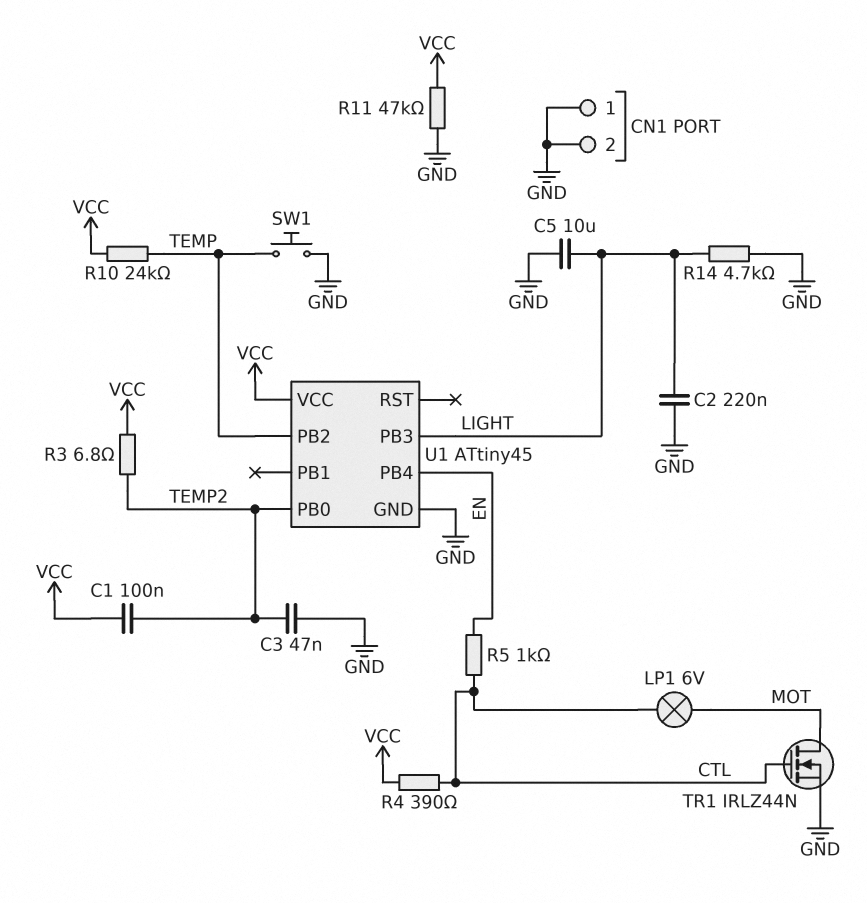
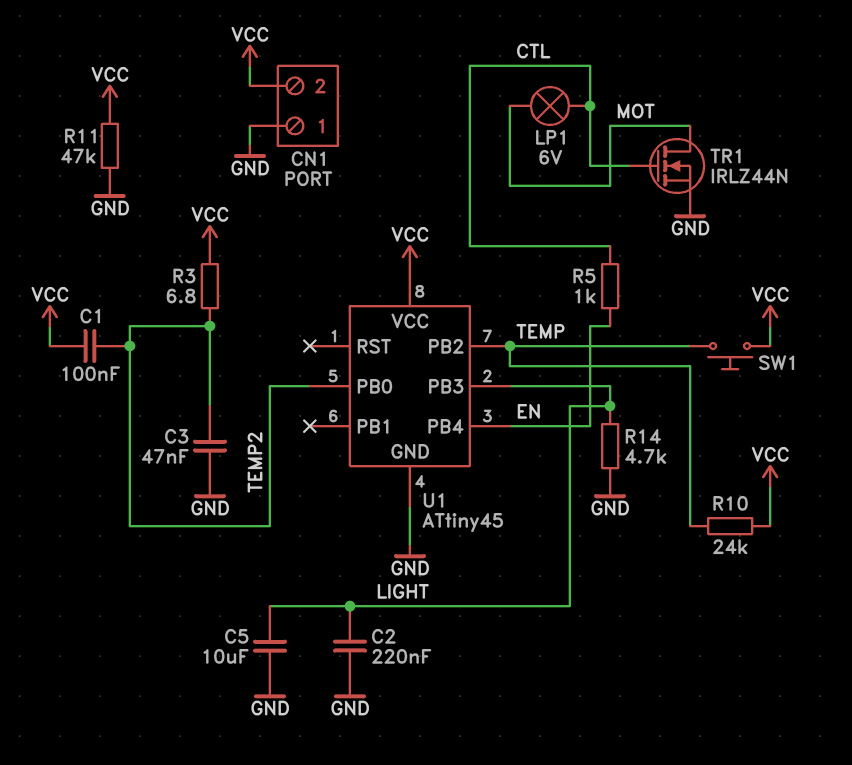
CN1 pin 2: GND -> VCC
R4: 390 (CTL, VCC) -> none
SW1: button (GND, TEMP) -> button (TEMP, VCC)

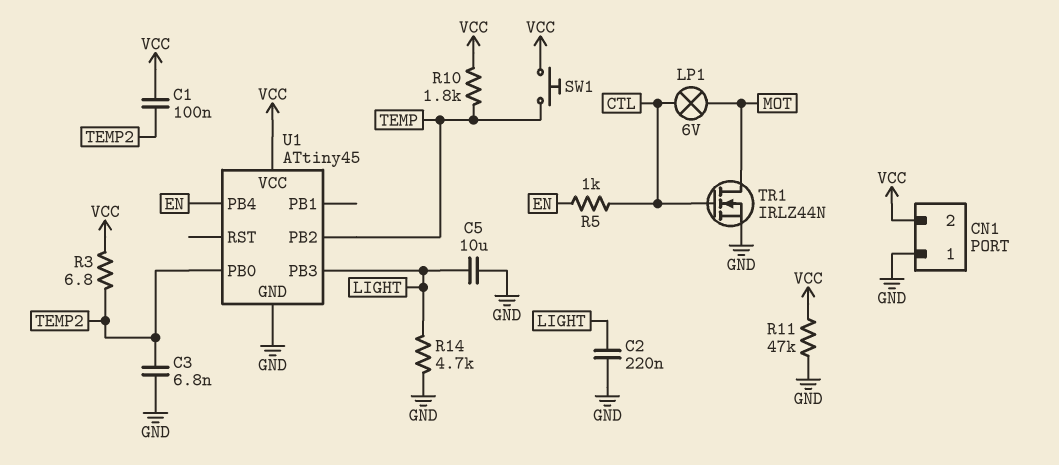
C3: 47nF (GND, TEMP2) -> 6.8nF (GND, TEMP2)
R10: 24k (TEMP, VCC) -> 1.8k (TEMP, VCC)

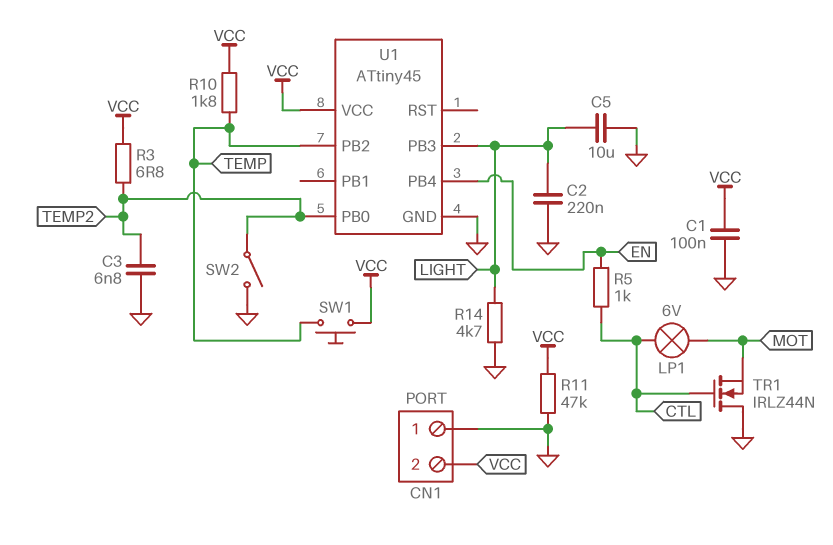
C1: 100nF (TEMP2, VCC) -> 100nF (GND, VCC)
SW2: none -> switch (GND, TEMP2)
TR1: NMOS IRLZ44N (G CTL, D MOT, S GND) -> NMOS IRLZ44N (G CTL, D GND, S MOT)

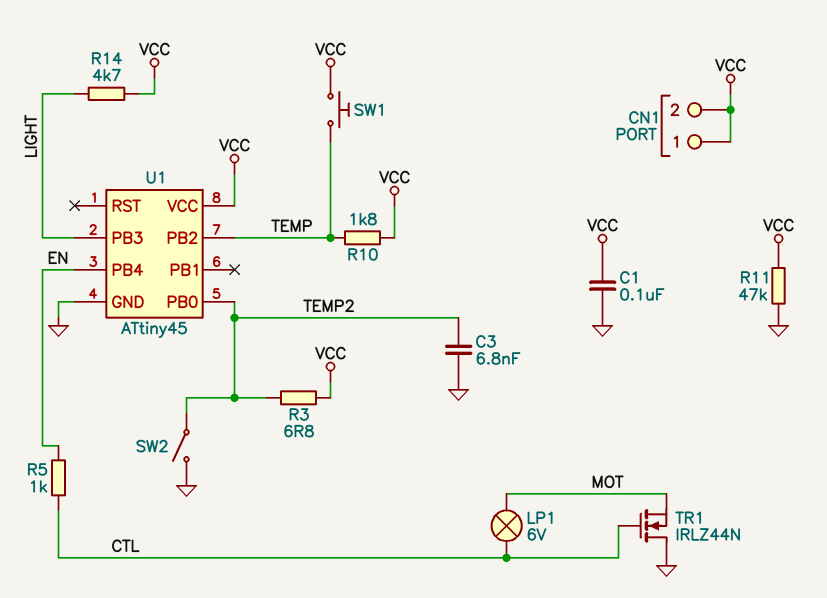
C2: 220nF (GND, LIGHT) -> none
C5: 10uF (GND, LIGHT) -> none
CN1 pin 1: GND -> VCC
R14: 4.7k (GND, LIGHT) -> 4.7k (LIGHT, VCC)

